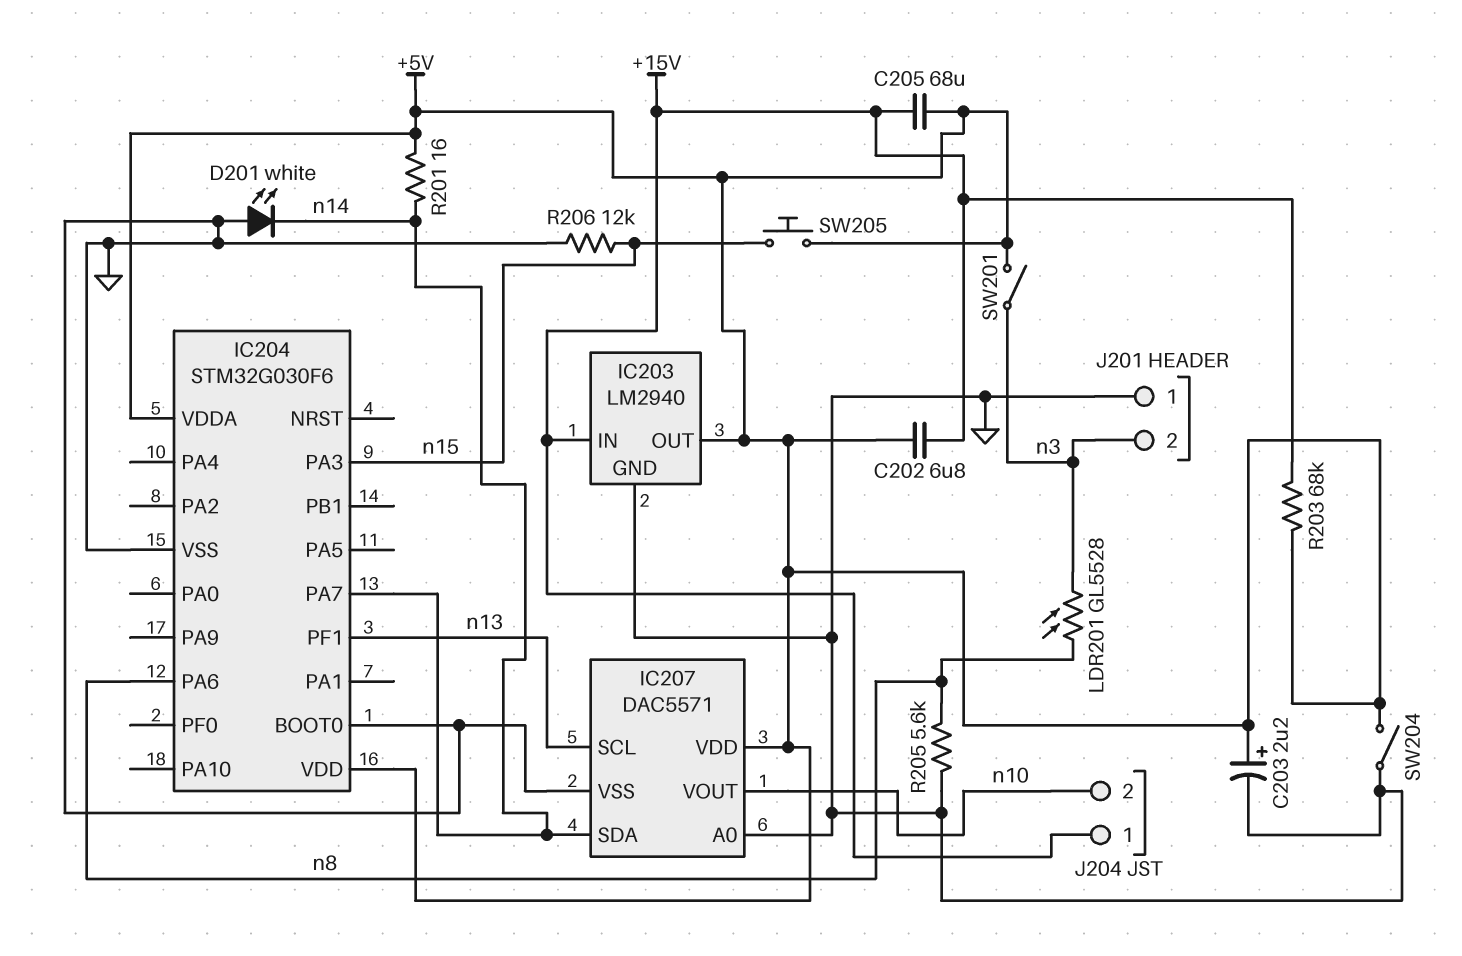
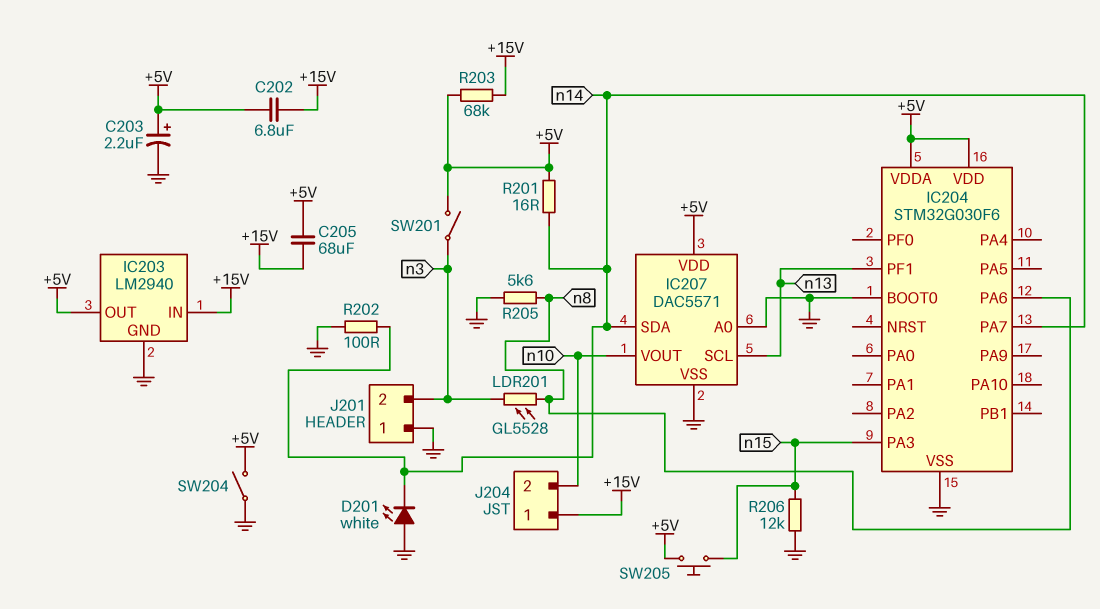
R202: none -> 100 (GND, n14)

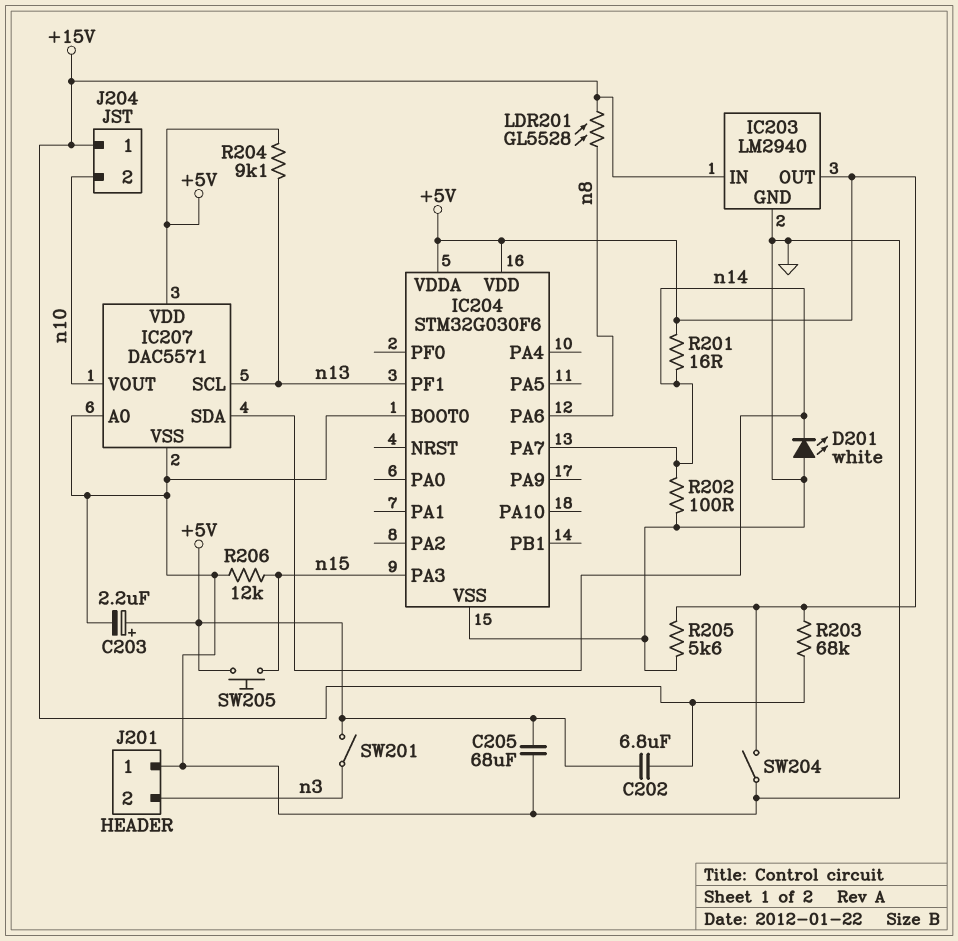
C205: 68uF (+5V, +15V) -> 68uF (+5V, GND)
LDR201: GL5528 (n3, n8) -> GL5528 (+15V, n8)
R204: none -> 9.1k (+5V, n13)
R205: 5.6k (GND, n8) -> 5.6k (+5V, GND)

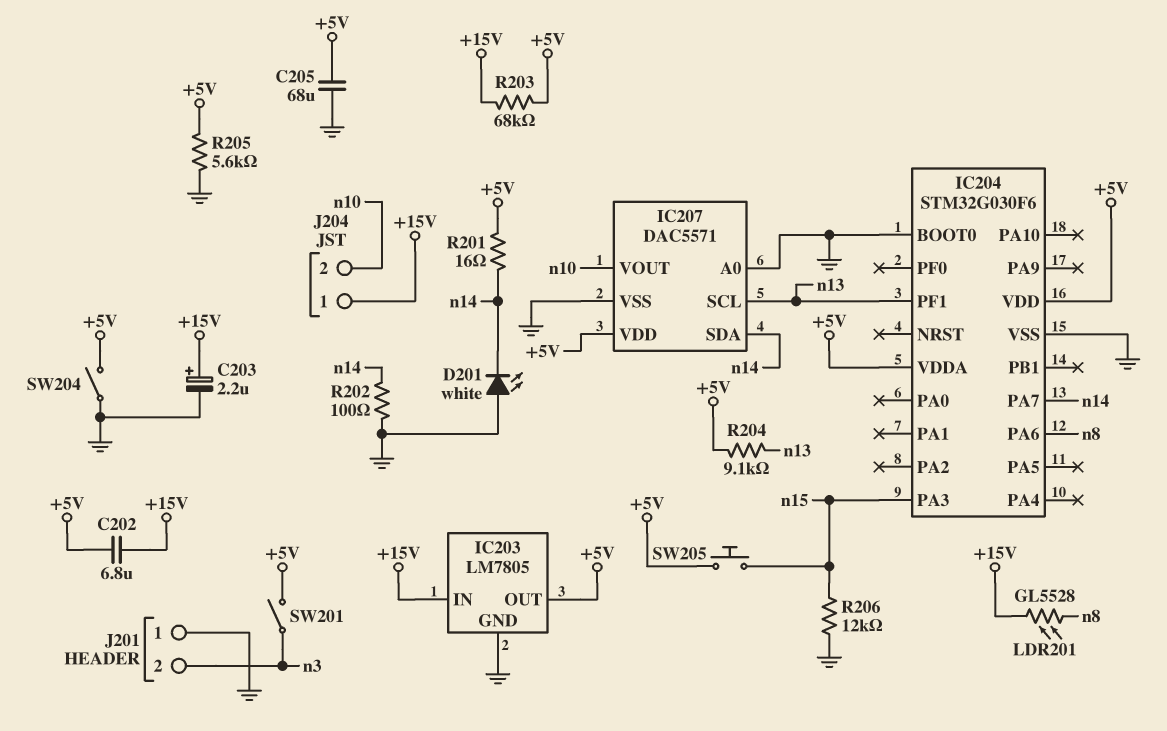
C203: 2.2uF (plus +5V, minus GND) -> 2.2uF (plus +15V, minus GND)
IC203: LM2940 -> LM7805

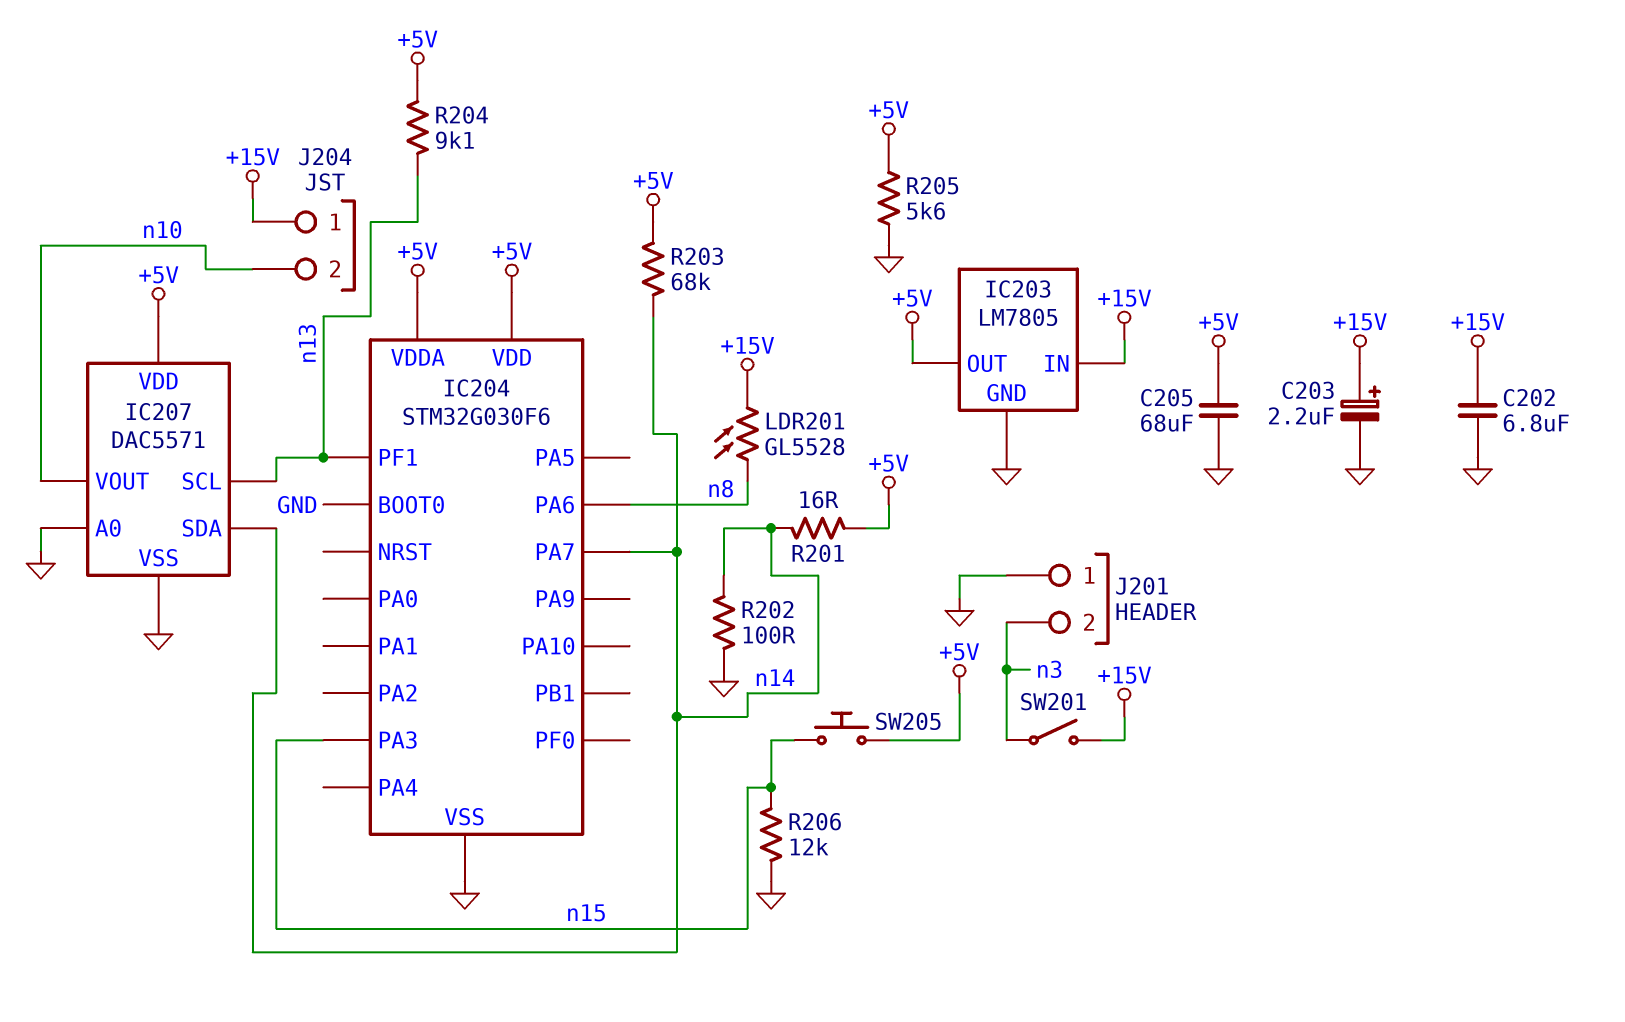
C202: 6.8uF (+5V, +15V) -> 6.8uF (+15V, GND)
D201: LED white (A GND, K n14) -> none
R203: 68k (+5V, +15V) -> 68k (+5V, n14)
SW201: switch (+5V, n3) -> switch (+15V, n3)
SW204: switch (+5V, GND) -> none

